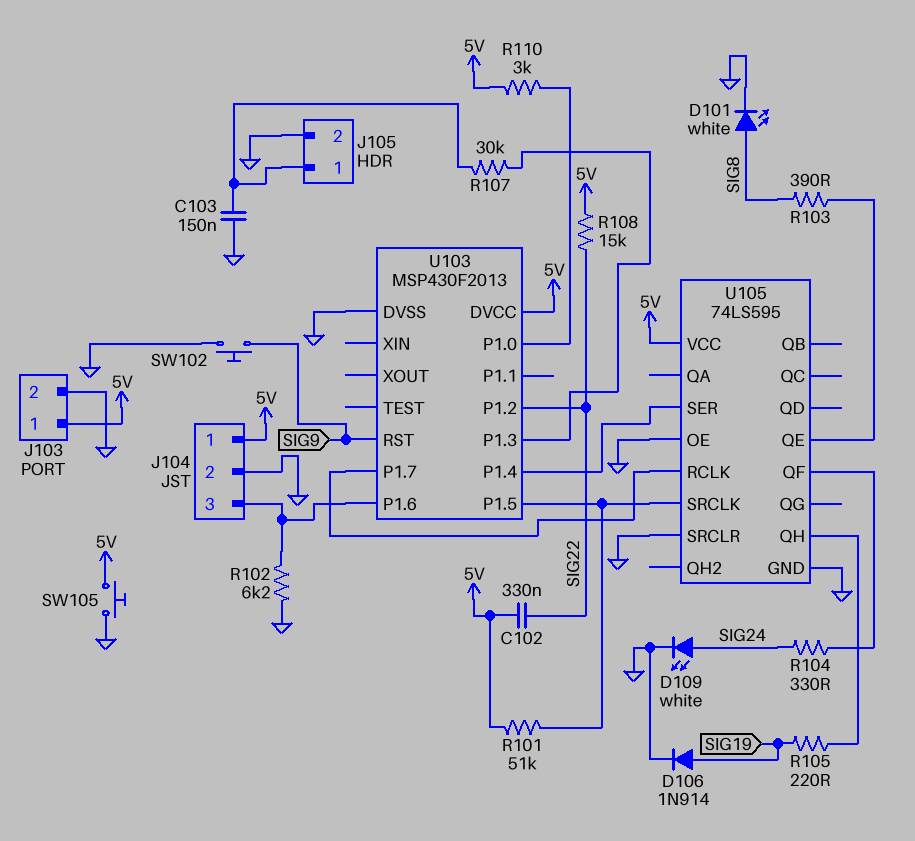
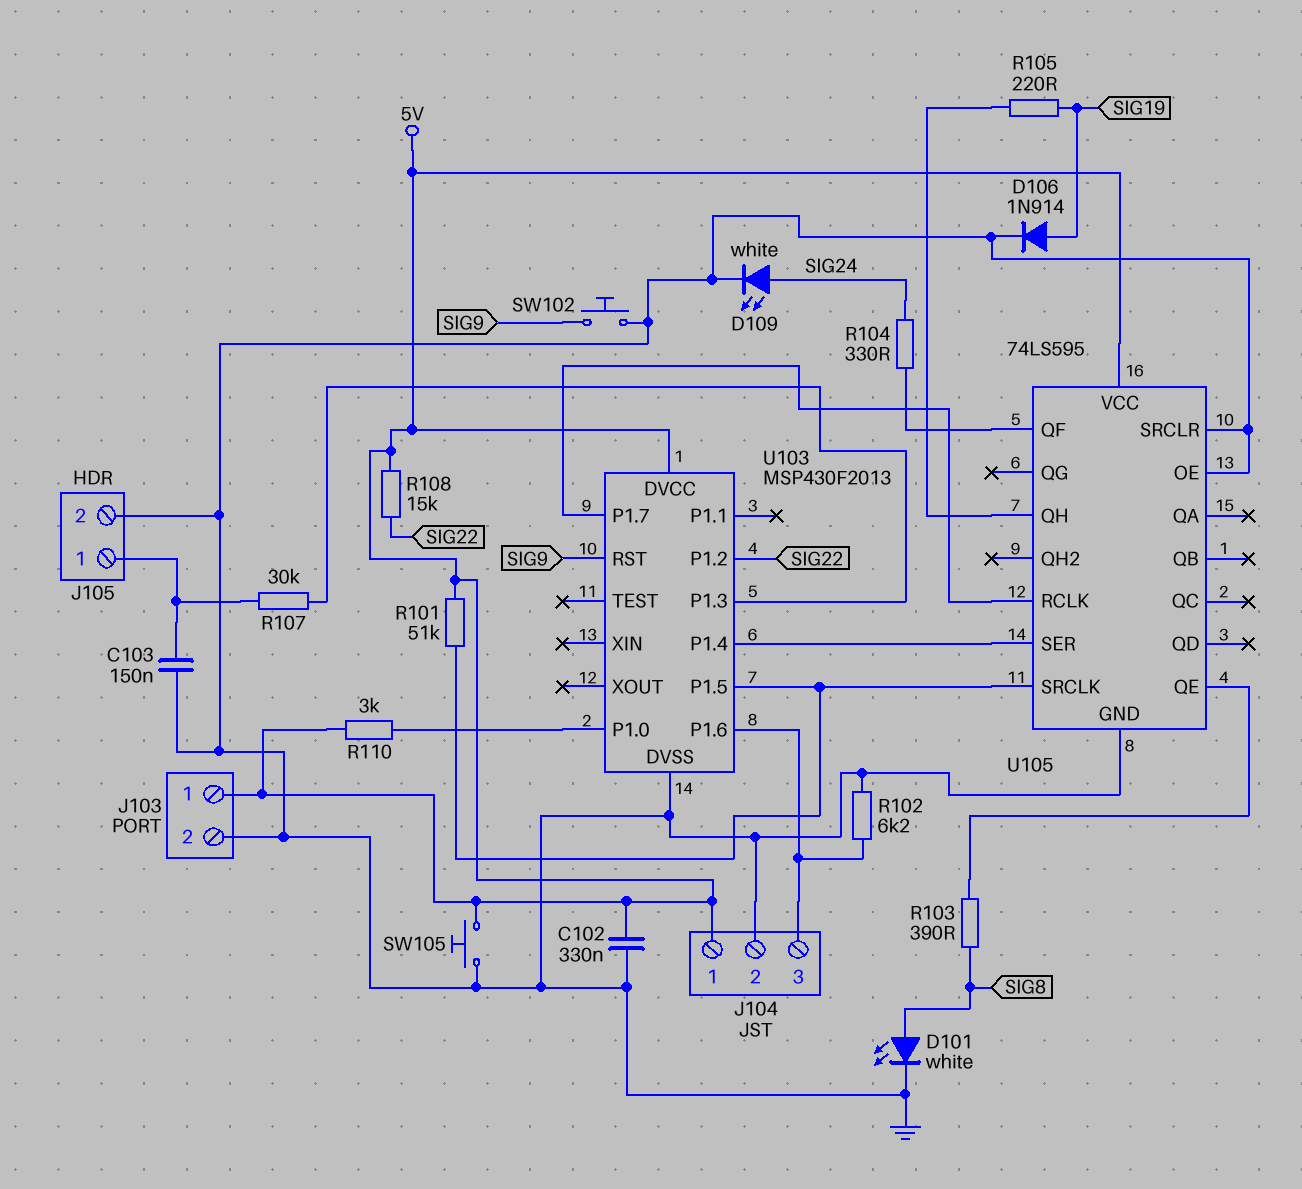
C102: 330nF (5V, SIG22) -> 330nF (5V, GND)

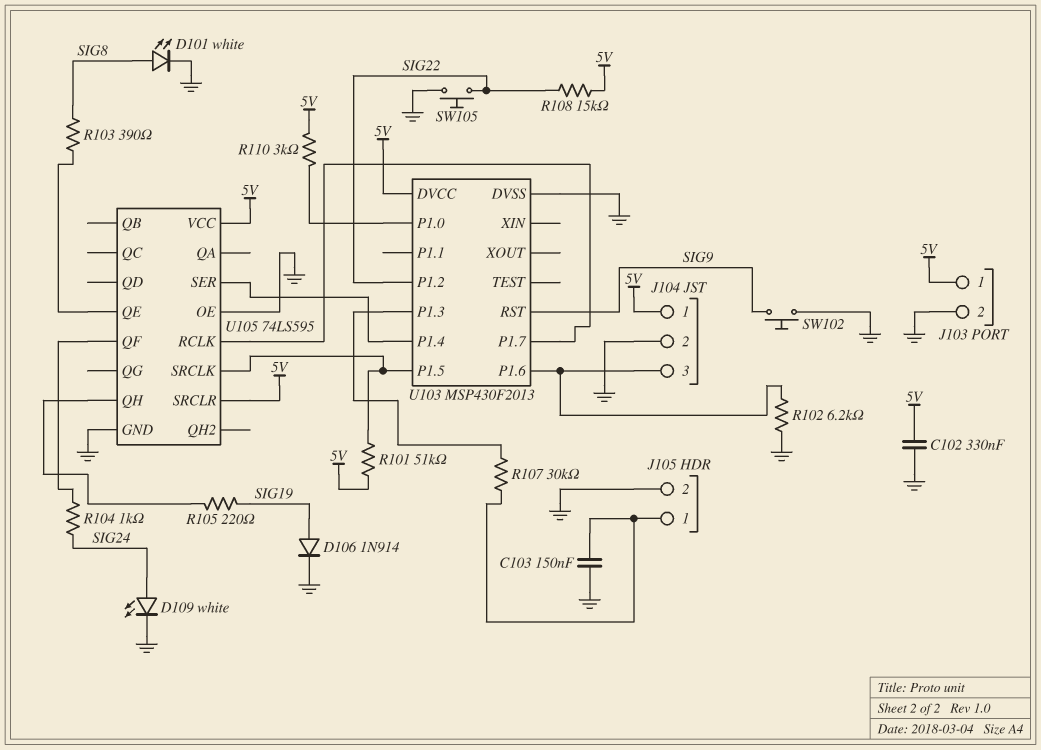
R104: 330 (SIG24, U105/QF) -> 1k (SIG24, U105/QF)
SW105: button (5V, GND) -> button (GND, SIG22)
U105 pin SRCLR: GND -> 5V

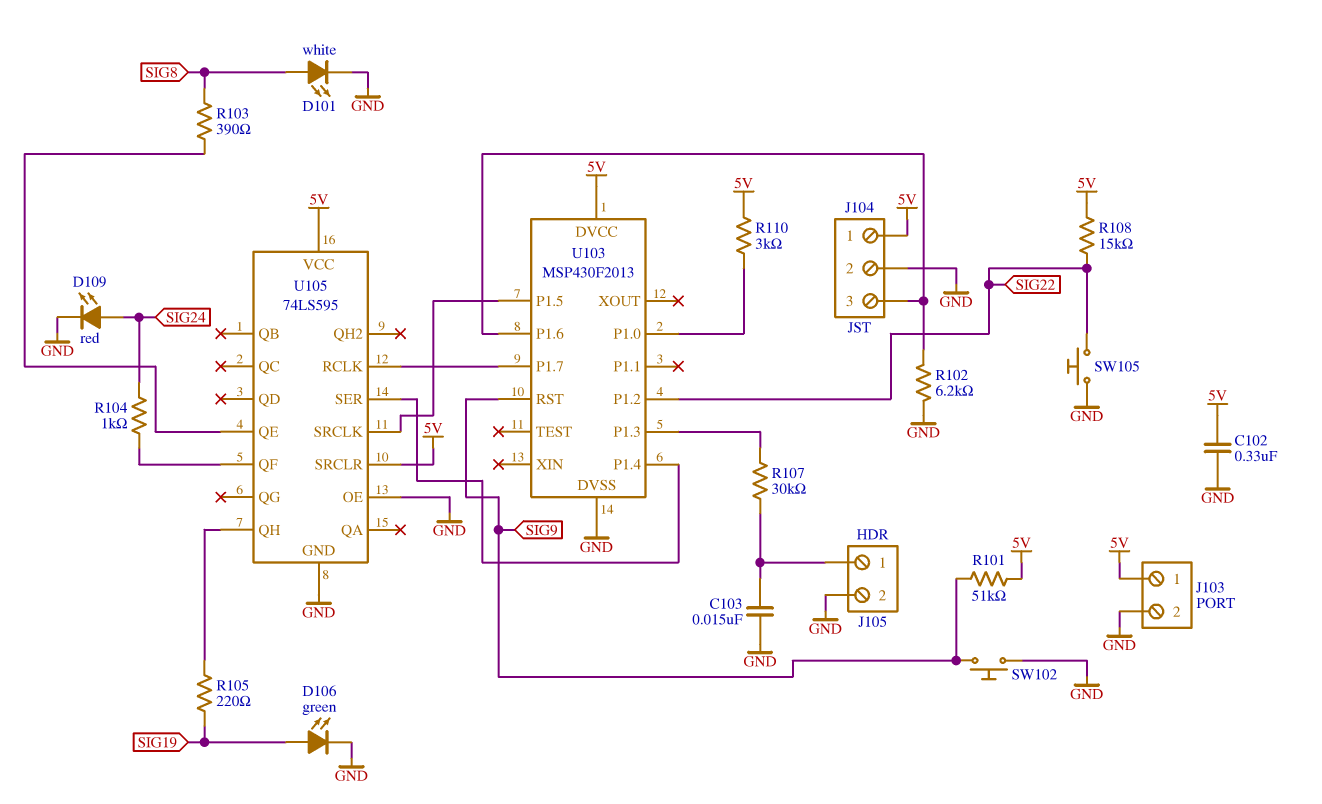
C103: 150nF (GND, J105/1) -> 15nF (GND, J105/1)
D106: diode 1N914 (A SIG19, K GND) -> LED green (A SIG19, K GND)
D109: LED white (A SIG24, K GND) -> LED red (A SIG24, K GND)
R101: 51k (5V, U103/P1.5) -> 51k (5V, SIG9)

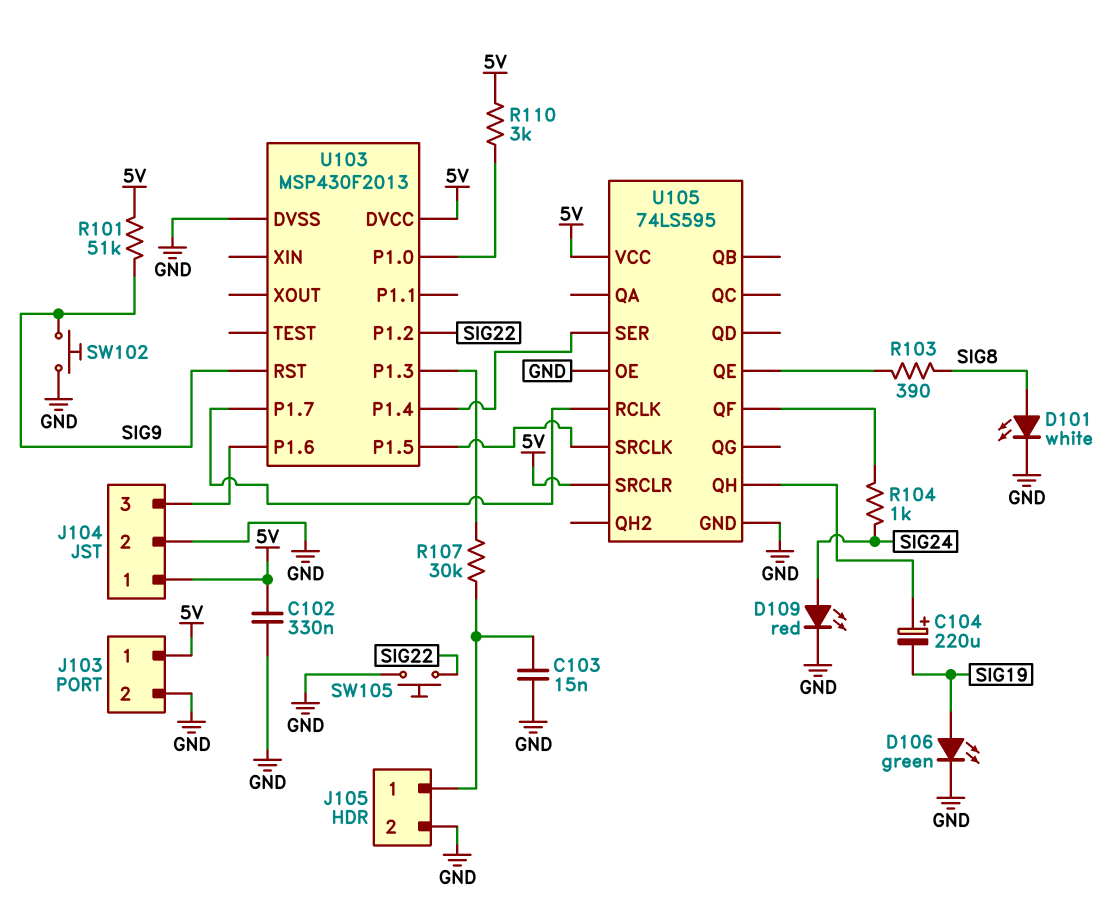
C104: none -> 220uF (plus U105/QH, minus SIG19)
R102: 6.2k (GND, J104/3) -> none
R105: 220 (SIG19, U105/QH) -> none
R108: 15k (5V, SIG22) -> none

